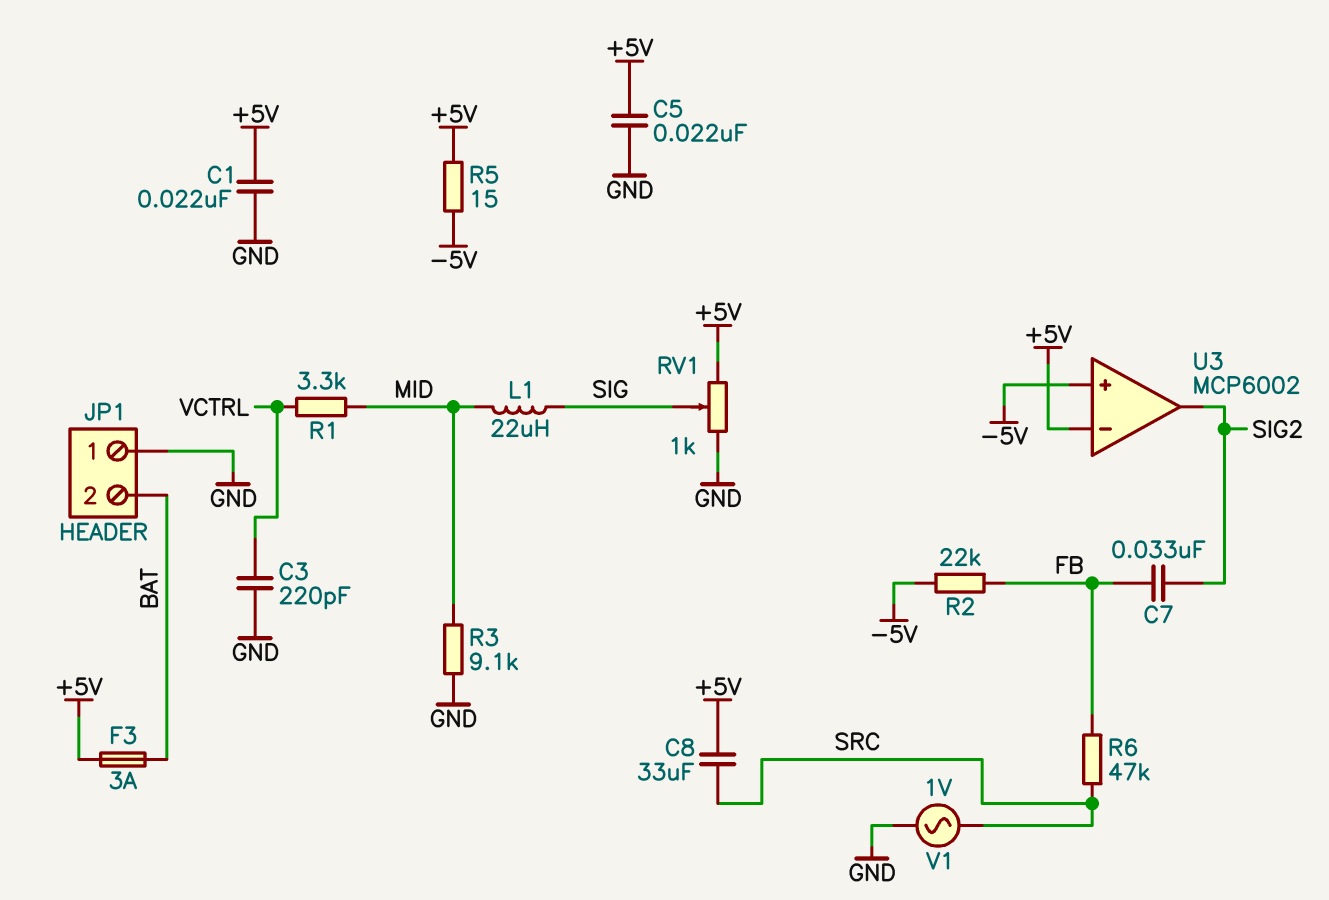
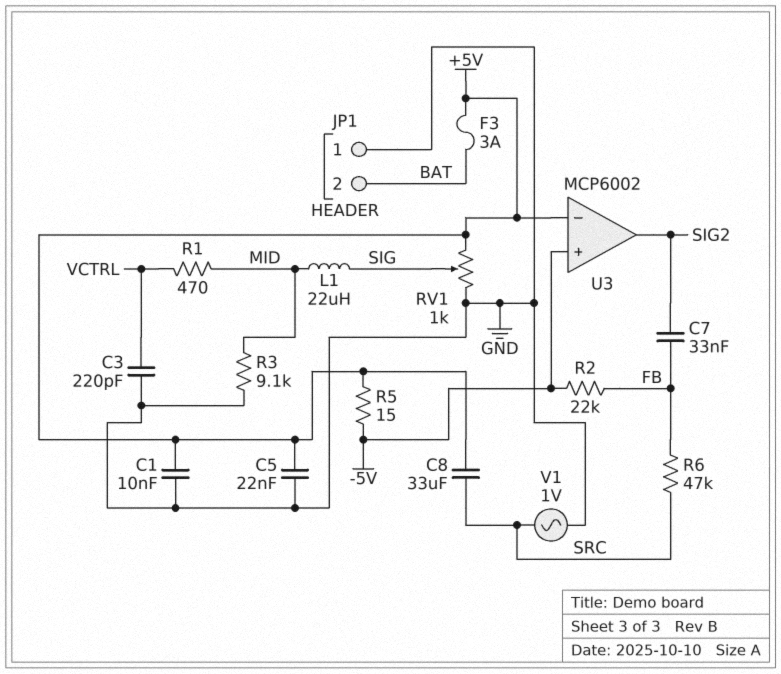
C1: 22nF (+5V, GND) -> 10nF (+5V, GND)
R1: 3.3k (MID, VCTRL) -> 470 (MID, VCTRL)

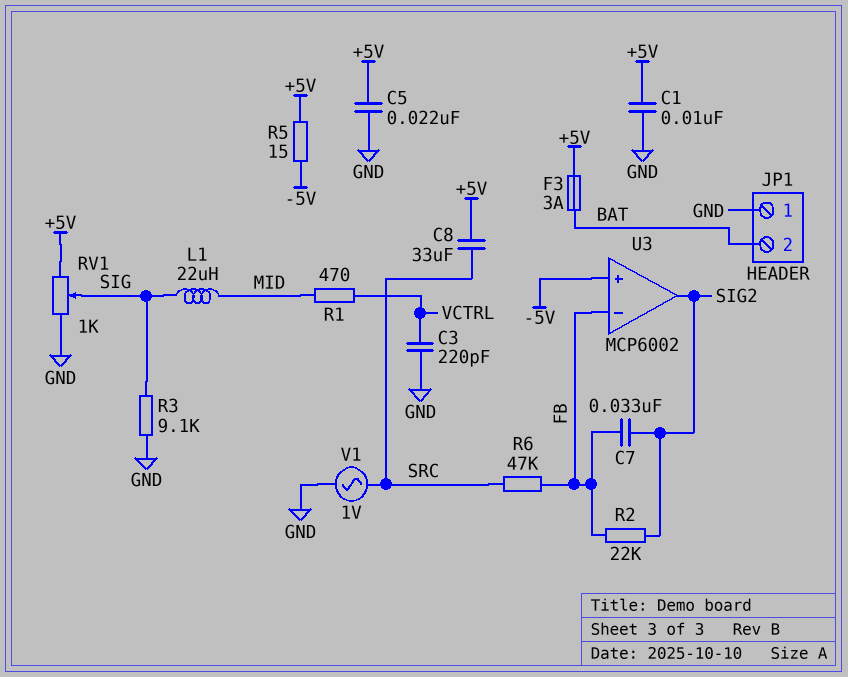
R2: 22k (-5V, FB) -> 22k (FB, SIG2)
R3: 9.1k (GND, MID) -> 9.1k (GND, SIG)
U3 pin in-: +5V -> FB

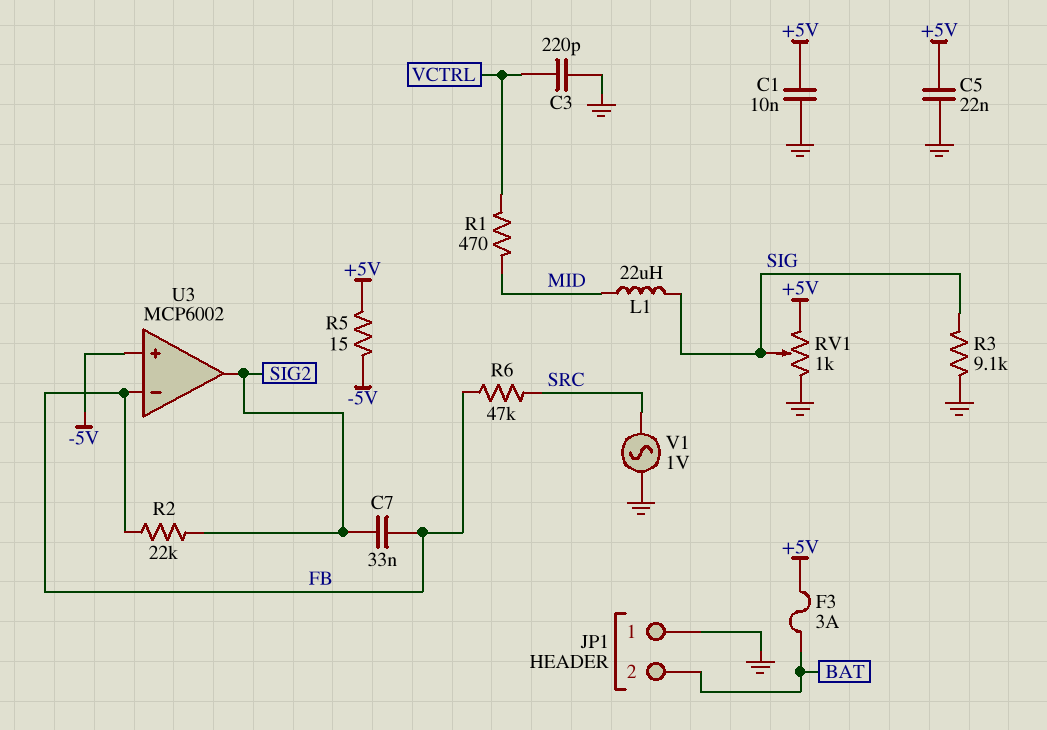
C8: 33uF (+5V, SRC) -> none

